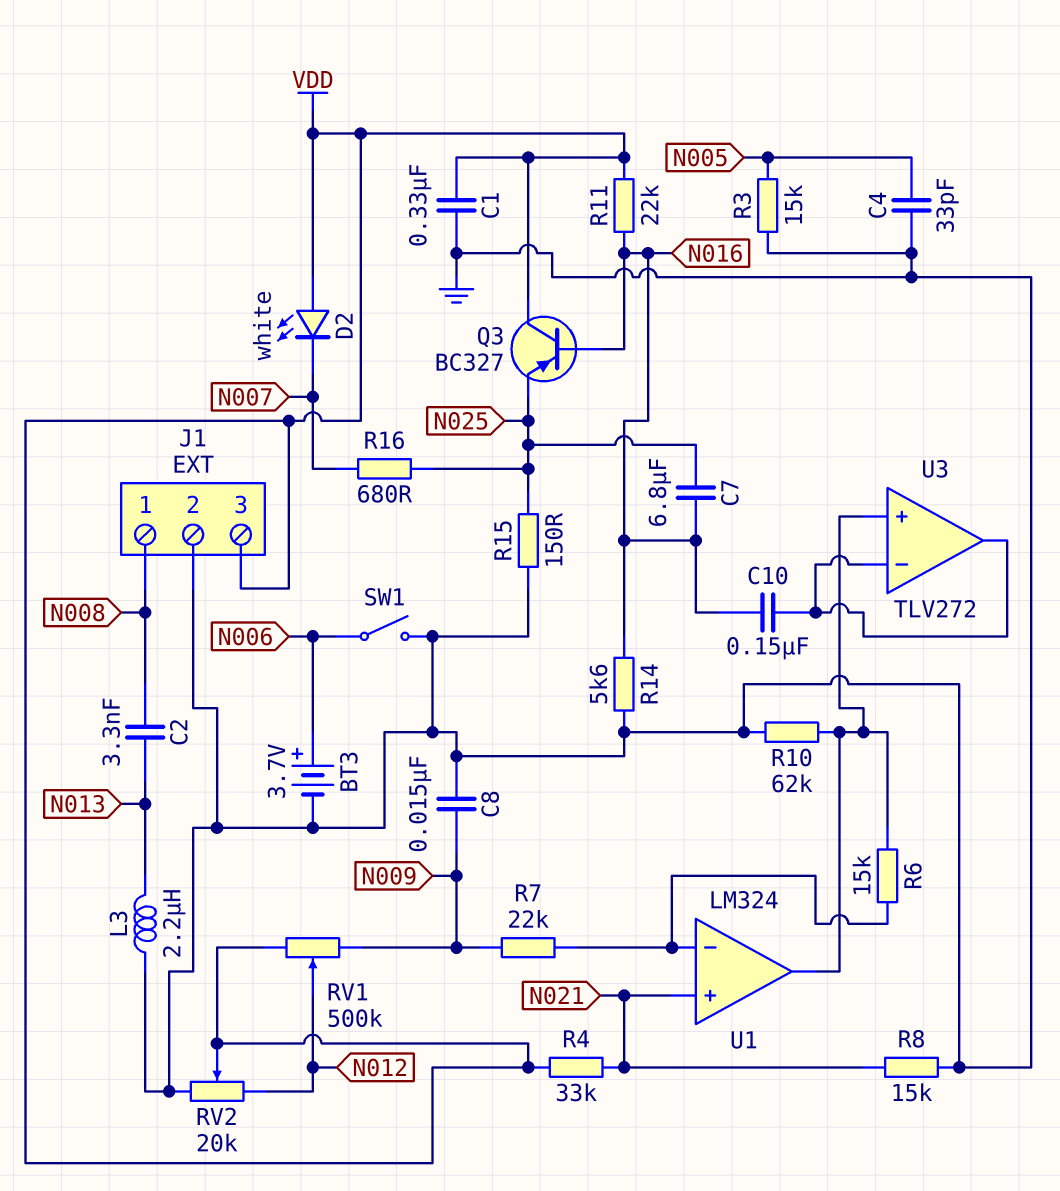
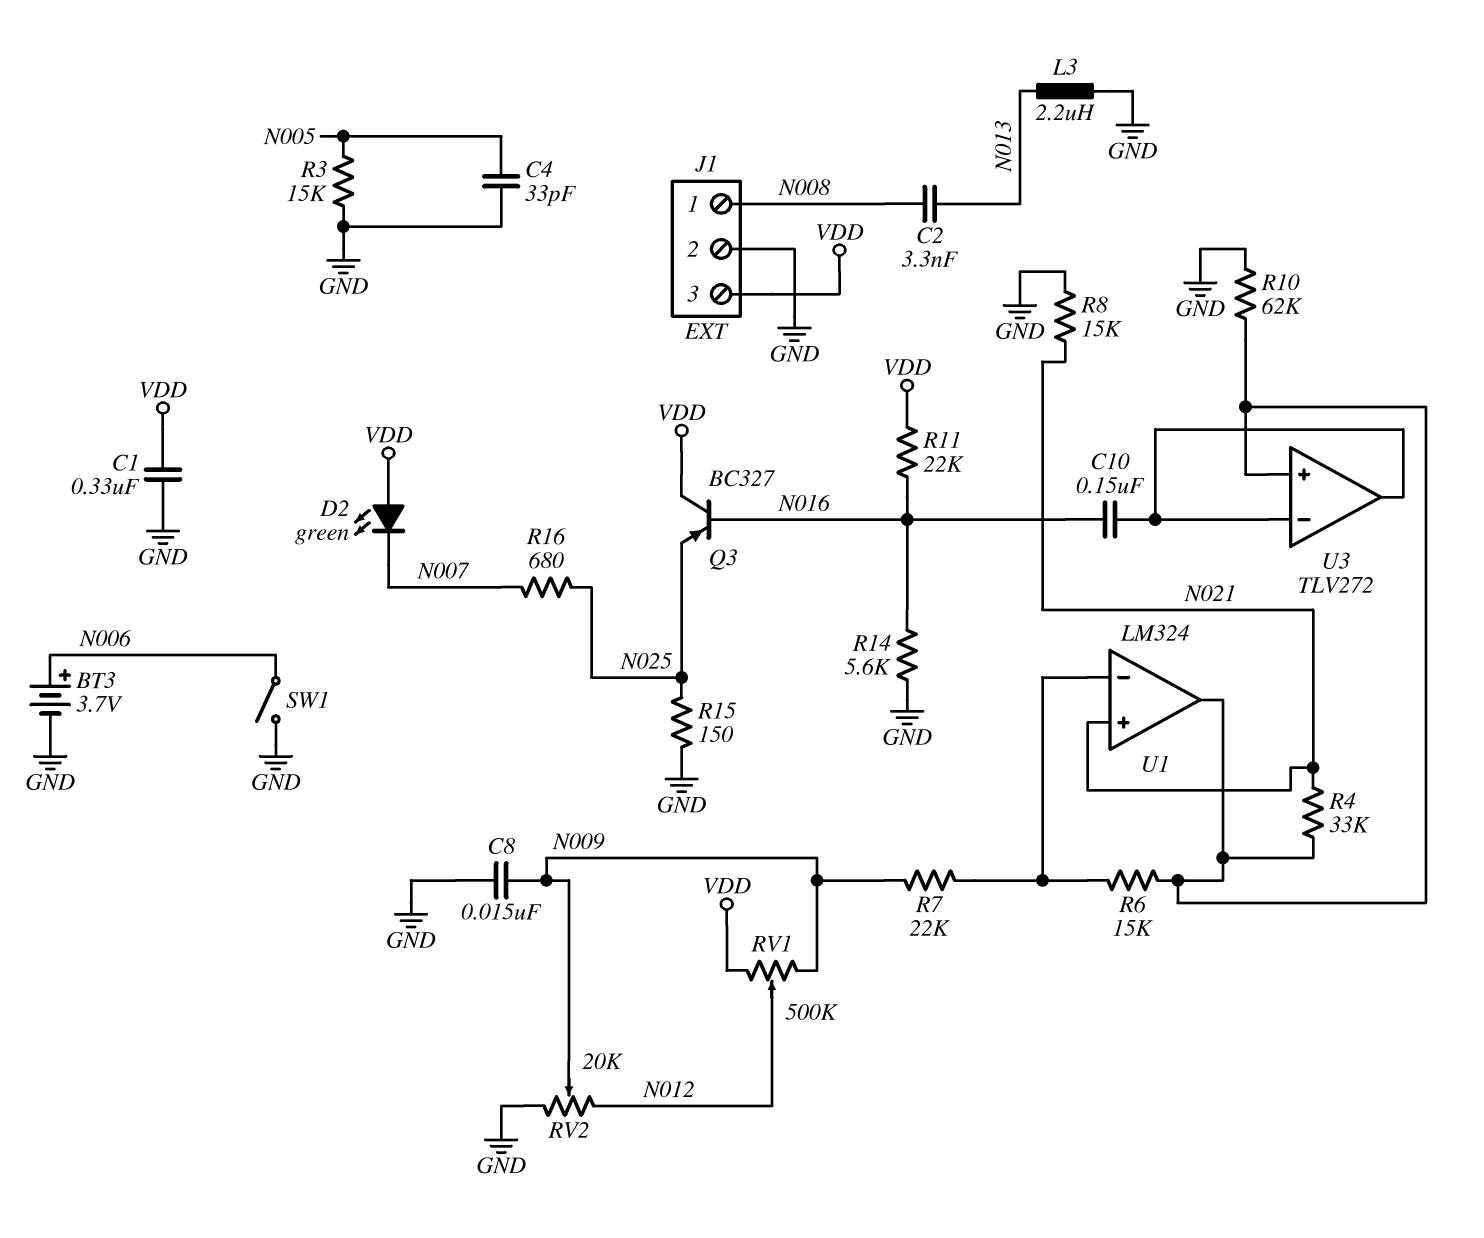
C7: 6.8uF (N016, N025) -> none
D2: LED white (A VDD, K N007) -> LED green (A VDD, K N007)
R4: 33k (N021, VDD) -> 33k (N021, U1/out)
RV2: 20k (GND, N012, wiper VDD) -> 20k (GND, N012, wiper N009)

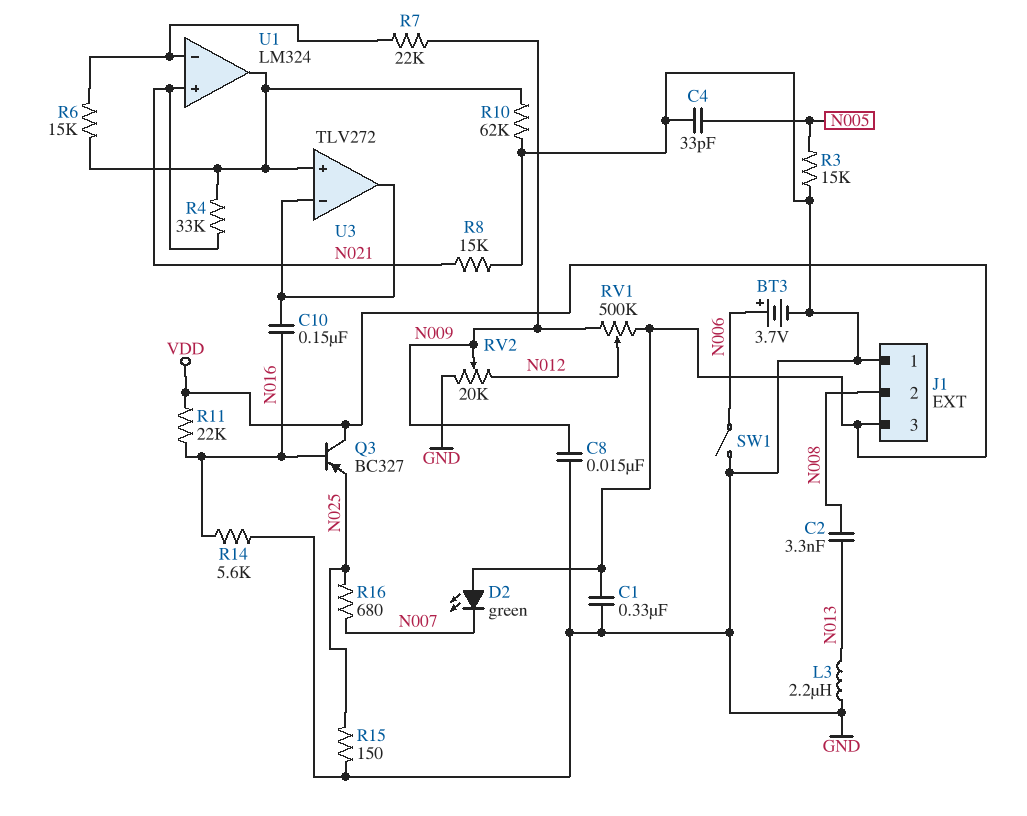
J1 pin 1: N008 -> GND
J1 pin 2: GND -> N008

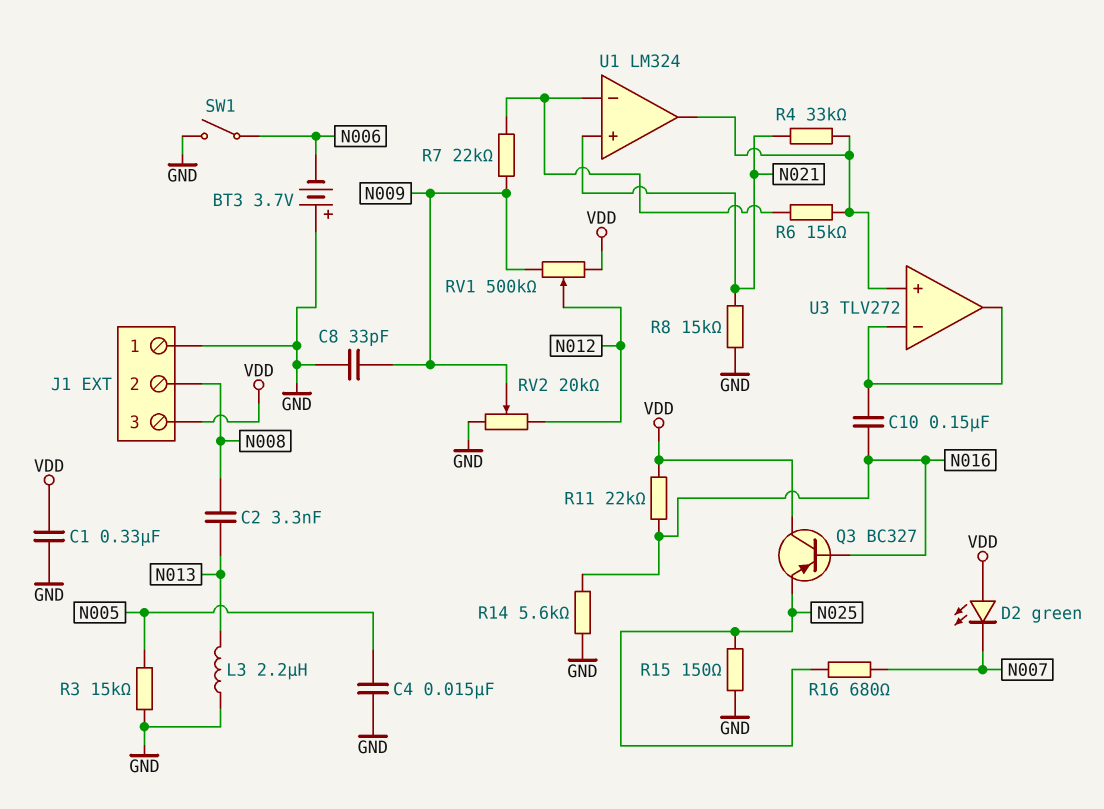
BT3: 3.7V (plus N006, minus GND) -> 3.7V (plus GND, minus N006)
C4: 33pF (GND, N005) -> 15nF (GND, N005)
C8: 15nF (GND, N009) -> 33pF (GND, N009)
R10: 62k (GND, U1/out) -> none

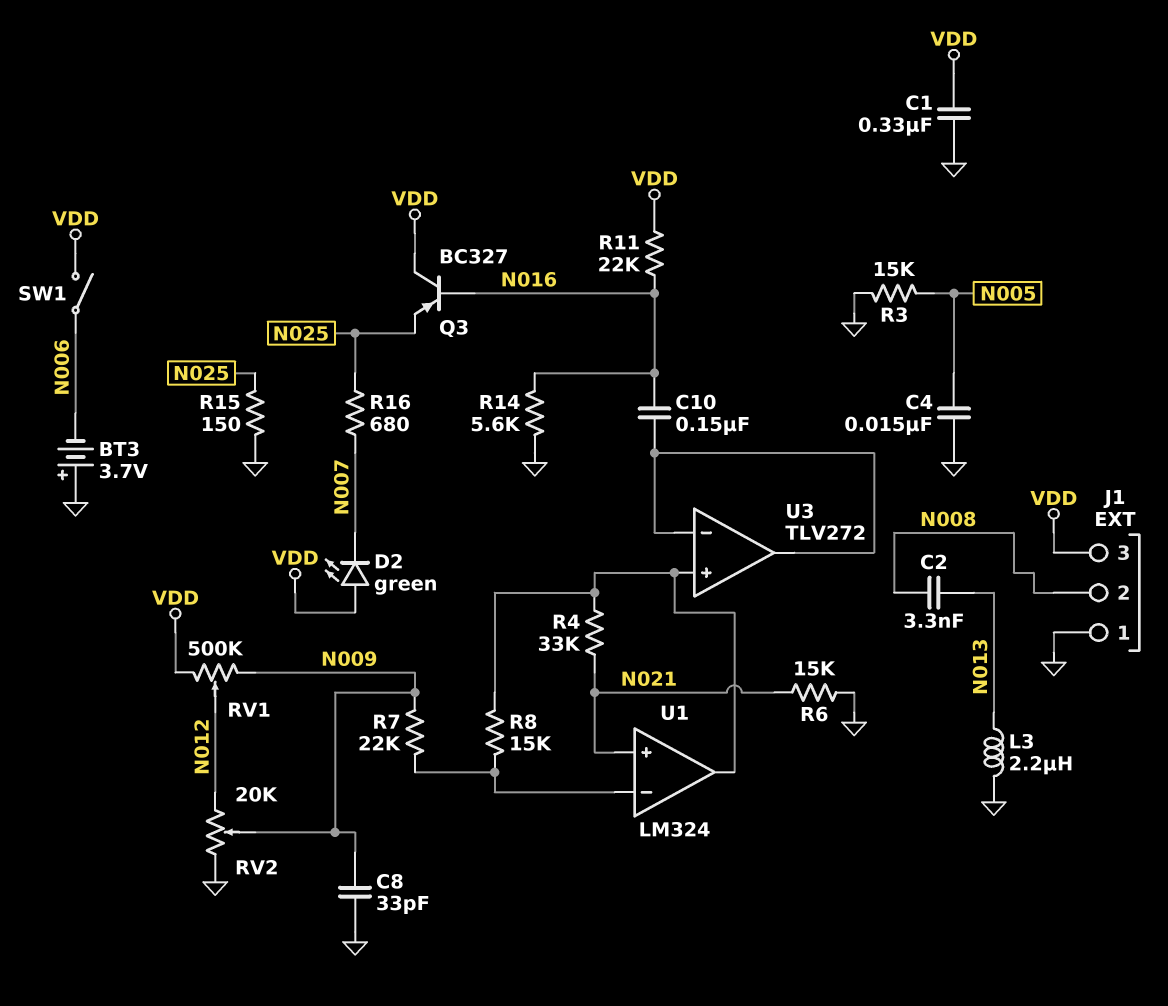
R6: 15k (U1/in-, U1/out) -> 15k (GND, N021)
R8: 15k (GND, N021) -> 15k (U1/in-, U1/out)
SW1: switch (GND, N006) -> switch (N006, VDD)

